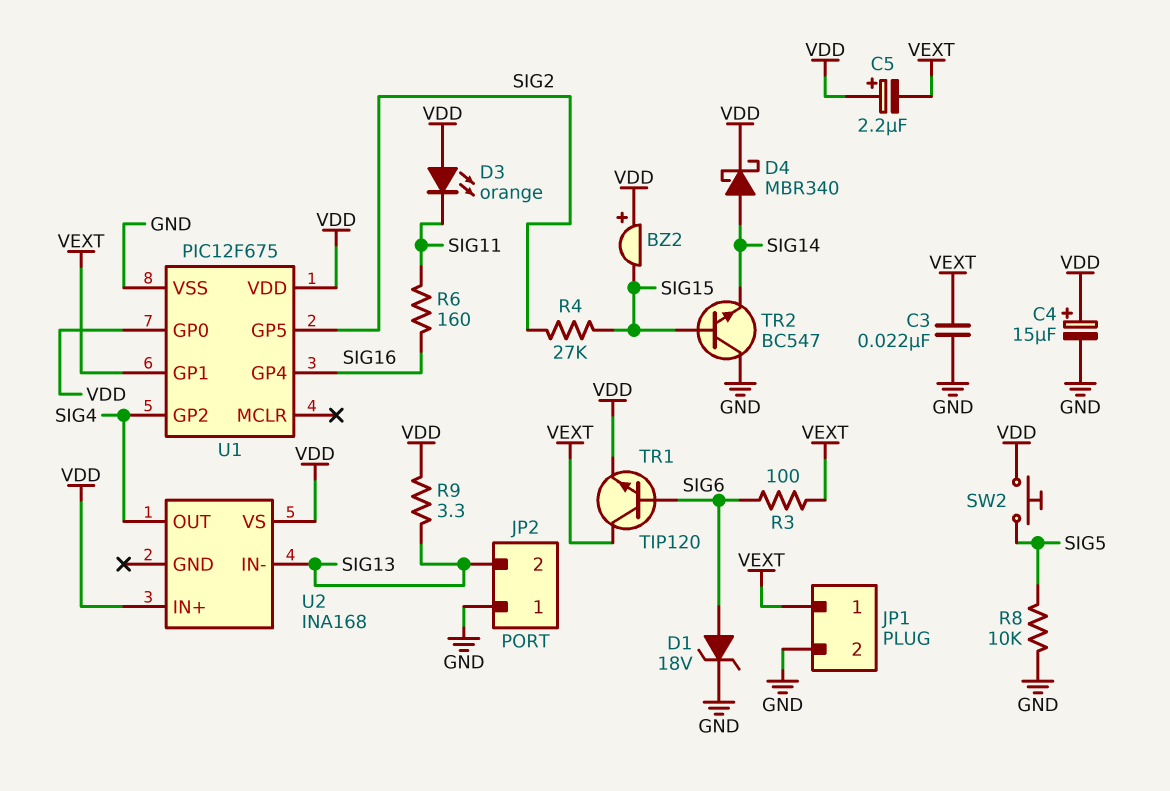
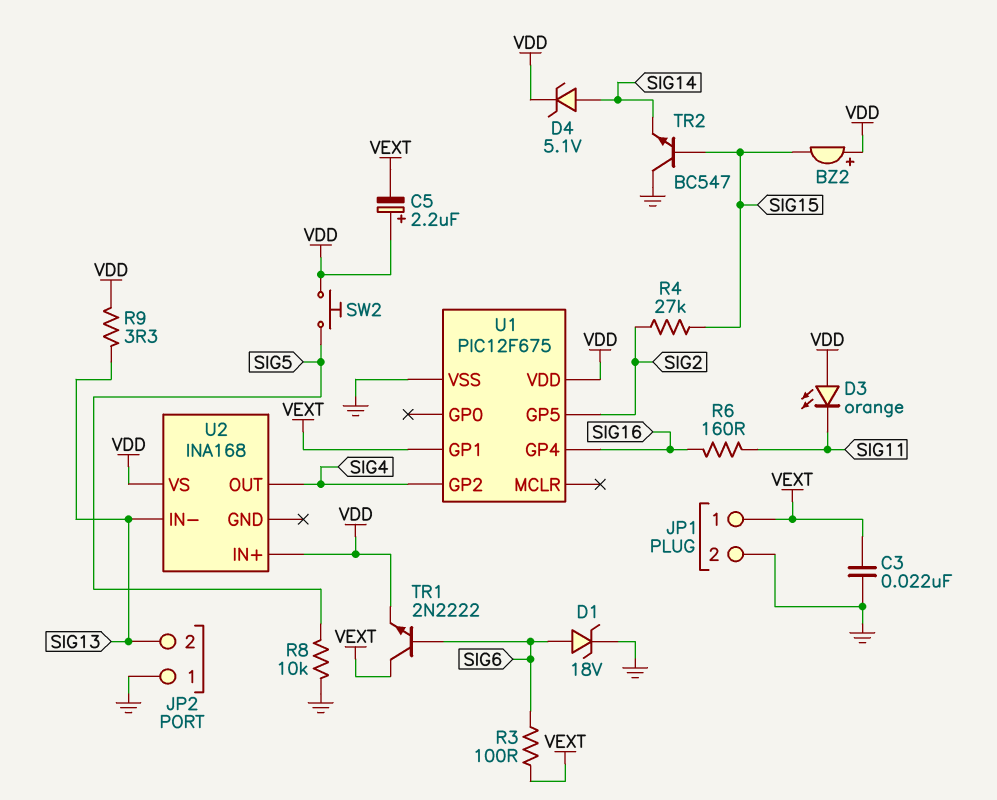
C4: 15uF (plus VDD, minus GND) -> none
D4: schottky MBR340 (A SIG14, K VDD) -> zener 5.1V (A SIG14, K VDD)
TR1: NPN TIP120 (B SIG6, C VEXT, E VDD) -> NPN 2N2222 (B SIG6, C VEXT, E VDD)
U1 pin GP0: VDD -> none

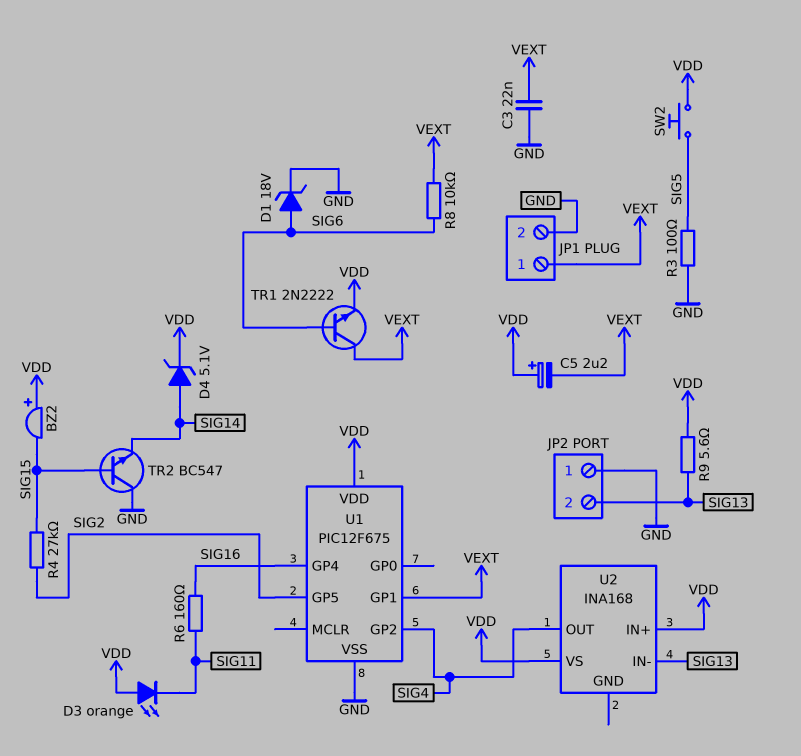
R3: 100 (SIG6, VEXT) -> 100 (GND, SIG5)
R8: 10k (GND, SIG5) -> 10k (SIG6, VEXT)
R9: 3.3 (SIG13, VDD) -> 5.6 (SIG13, VDD)

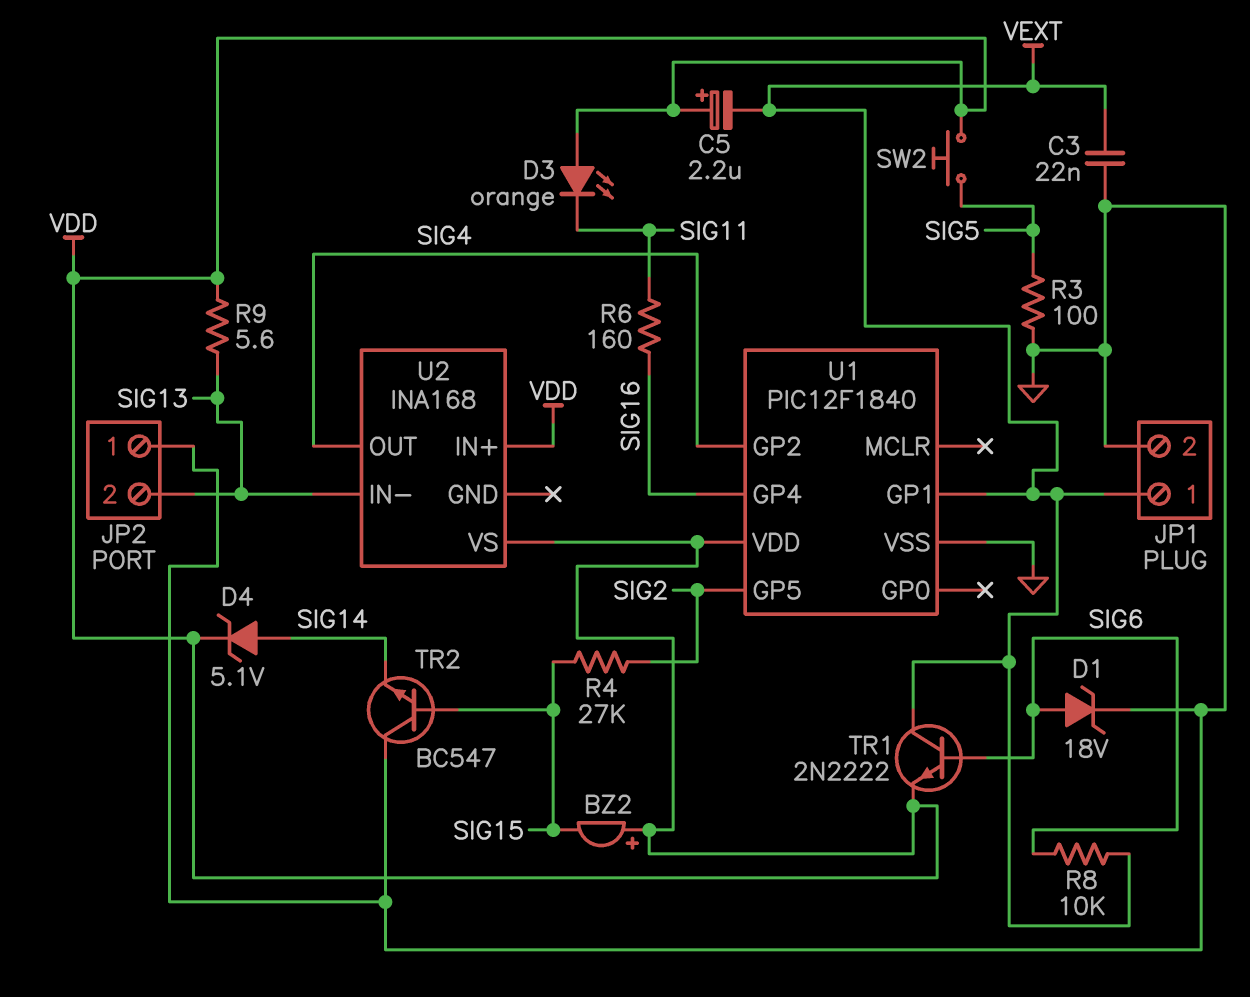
U1: PIC12F675 -> PIC12F1840

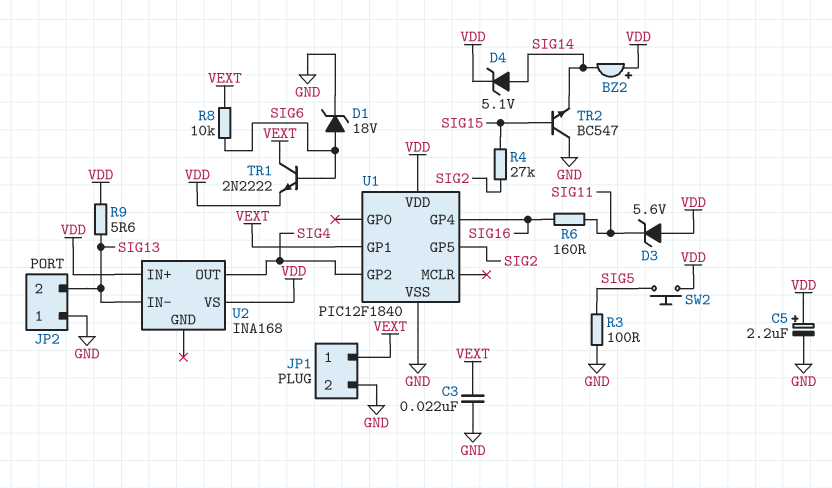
BZ2: buzzer (plus VDD, minus SIG15) -> buzzer (plus VDD, minus SIG14)
C5: 2.2uF (plus VDD, minus VEXT) -> 2.2uF (plus VDD, minus GND)
D3: LED orange (A VDD, K SIG11) -> zener 5.6V (A VDD, K SIG11)

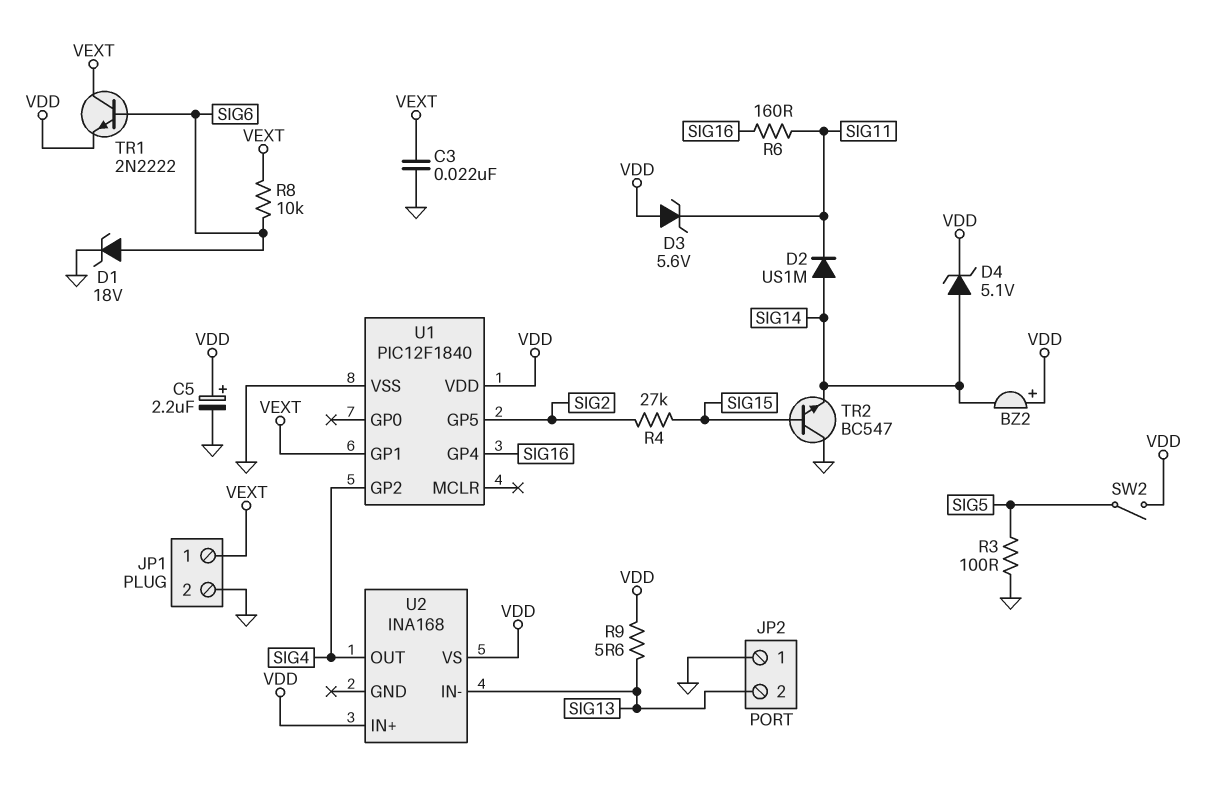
D2: none -> diode US1M (A SIG14, K SIG11)
SW2: button (SIG5, VDD) -> switch (SIG5, VDD)

